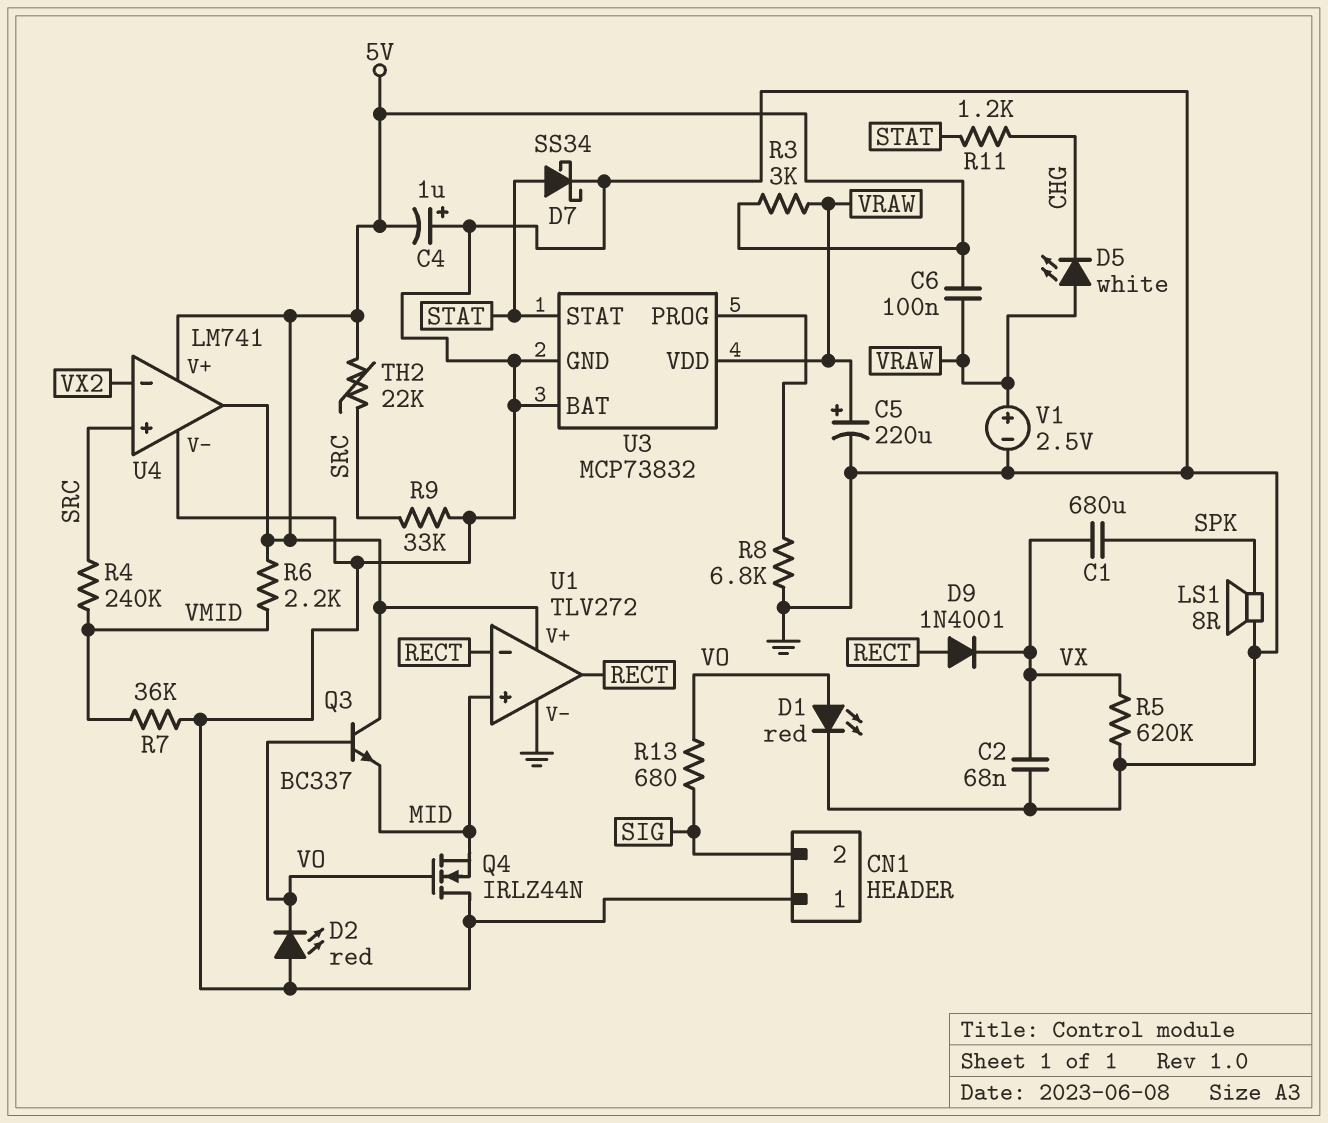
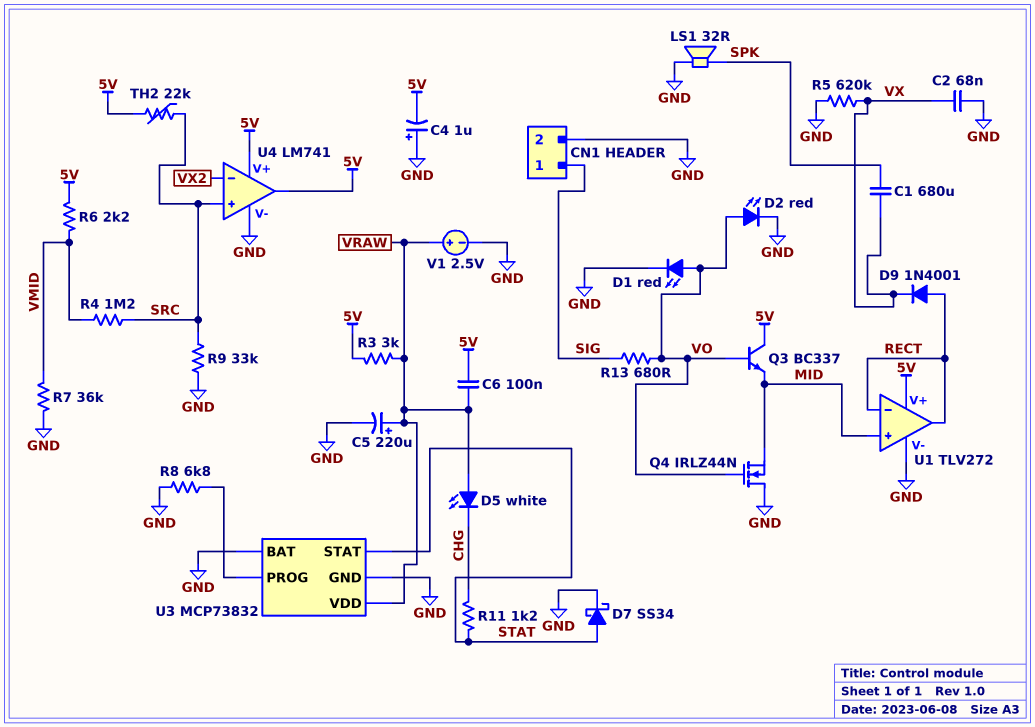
CN1 pin 1: GND -> SIG
CN1 pin 2: SIG -> GND
D2: LED red (A GND, K VO) -> LED red (A VO, K GND)
LS1: speaker 8R (GND, SPK) -> speaker 32R (GND, SPK)
R4: 240k (SRC, VMID) -> 1.2M (SRC, VMID)

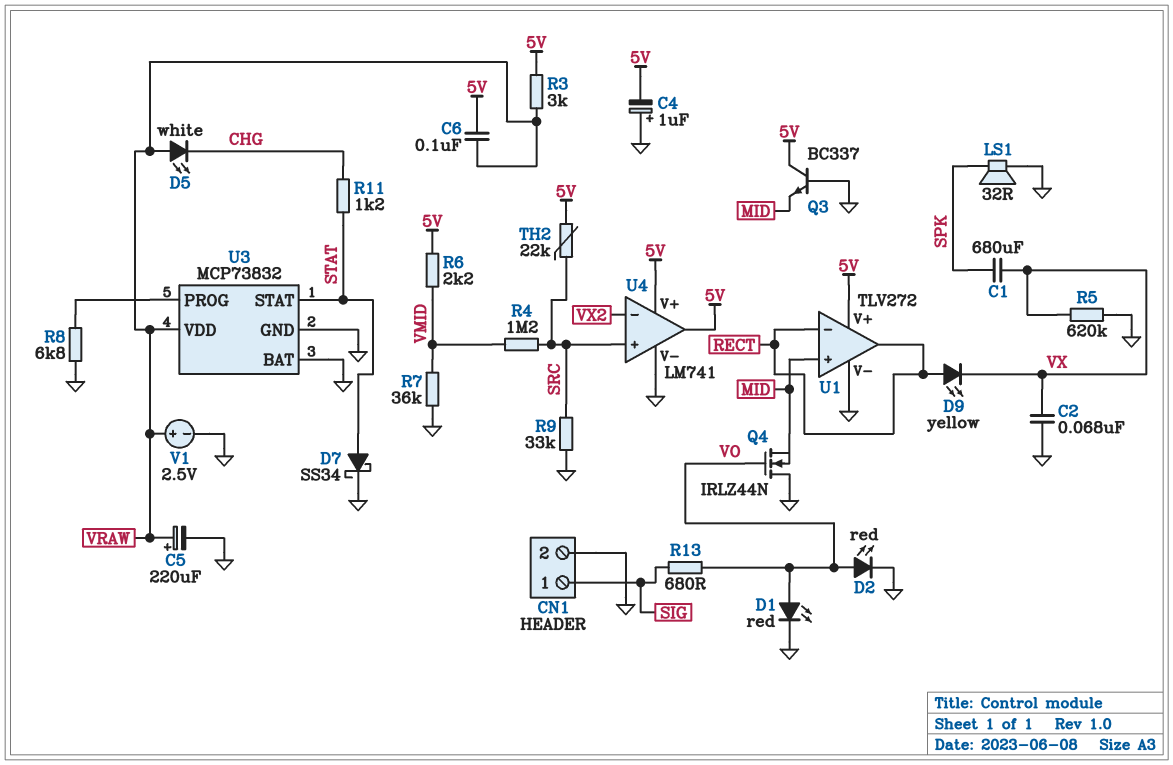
D9: diode 1N4001 (A RECT, K VX) -> LED yellow (A RECT, K VX)
Q3: NPN BC337 (B VO, C 5V, E MID) -> NPN BC337 (B GND, C 5V, E MID)

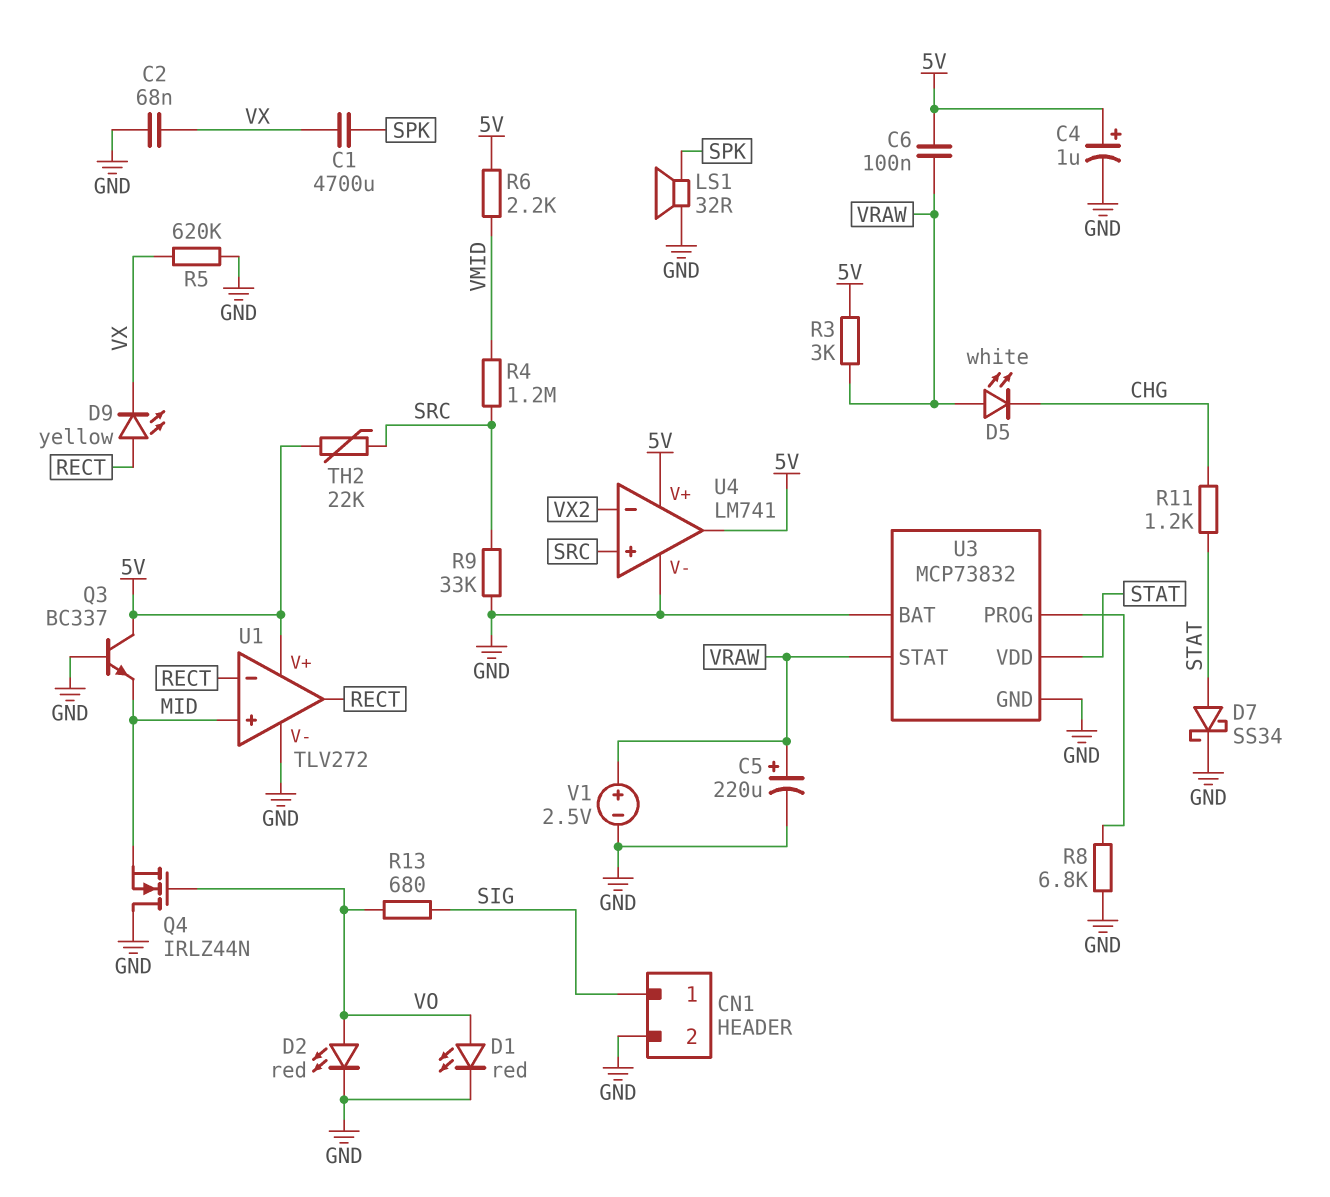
C1: 680uF (SPK, VX) -> 4700uF (SPK, VX)
C4: 1uF (plus GND, minus 5V) -> 1uF (plus 5V, minus GND)
R7: 36k (GND, VMID) -> none
U3 pin STAT: STAT -> VRAW
U3 pin VDD: VRAW -> STAT

